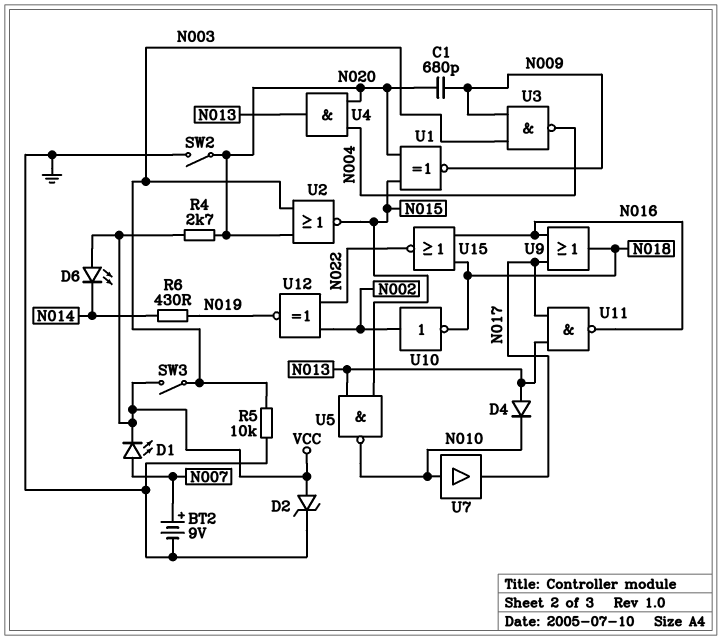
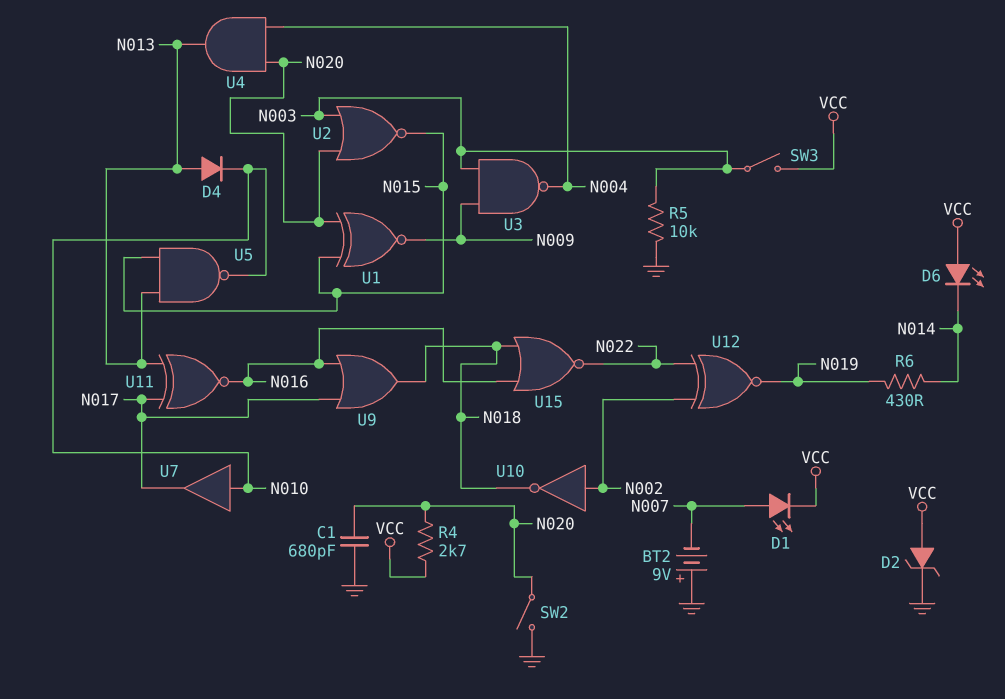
BT2: 9V (plus N007, minus GND) -> 9V (plus GND, minus N007)
C1: 680pF (N009, N020) -> 680pF (GND, N020)
U11: NAND (in N013, in N017, out N016) -> XNOR (in N013, in N017, out N016)

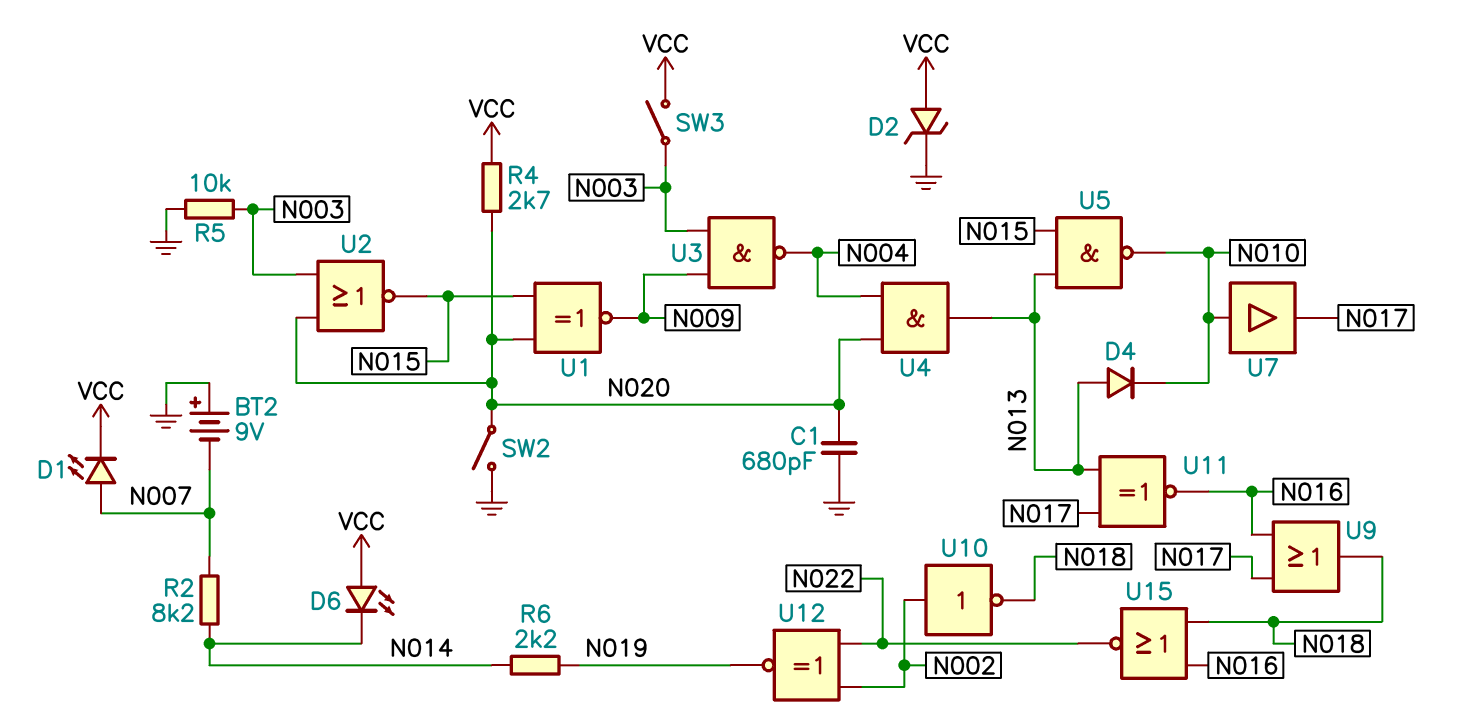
R2: none -> 8.2k (N007, N014)
R6: 430 (N014, N019) -> 2.2k (N014, N019)

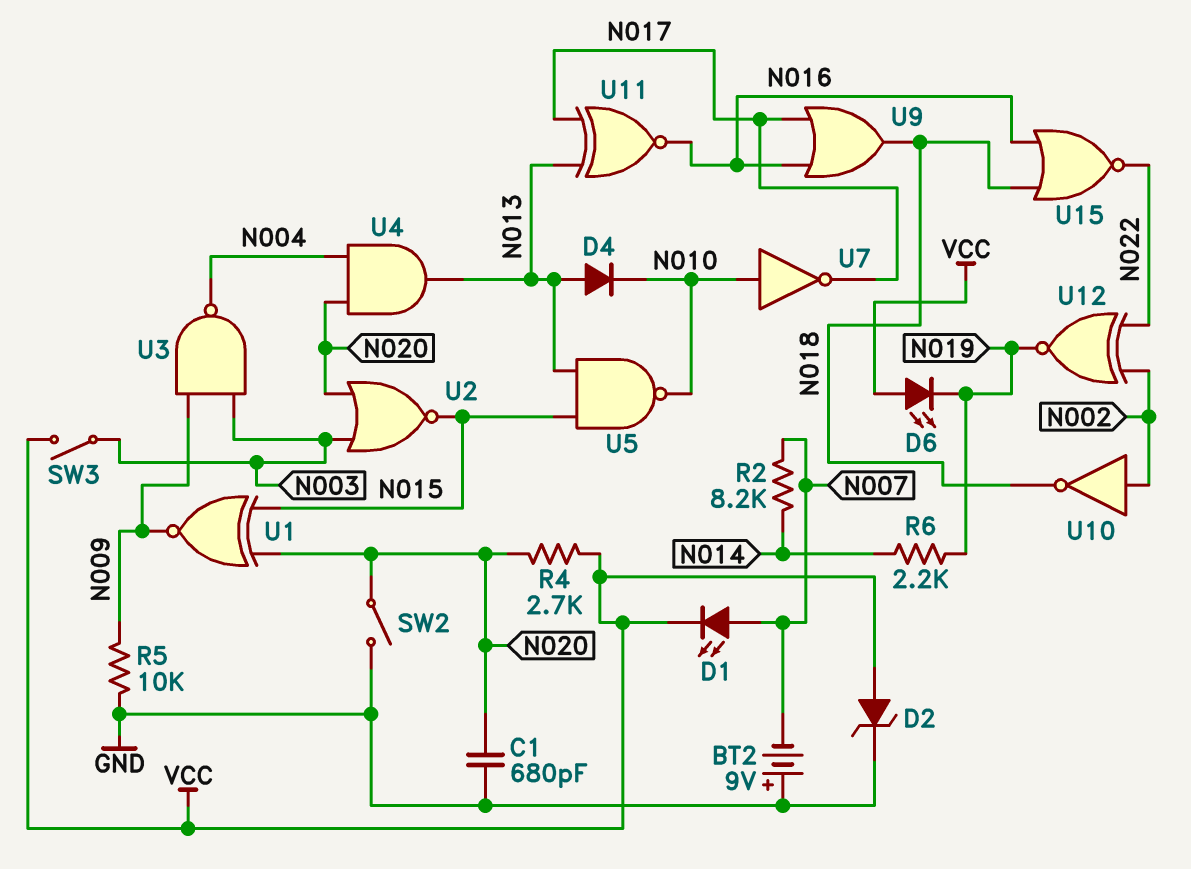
D6: LED (A VCC, K N014) -> LED (A VCC, K N019)
R5: 10k (GND, N003) -> 10k (GND, N009)
U7: buffer (in N010, out N017) -> NOT (in N010, out N017)

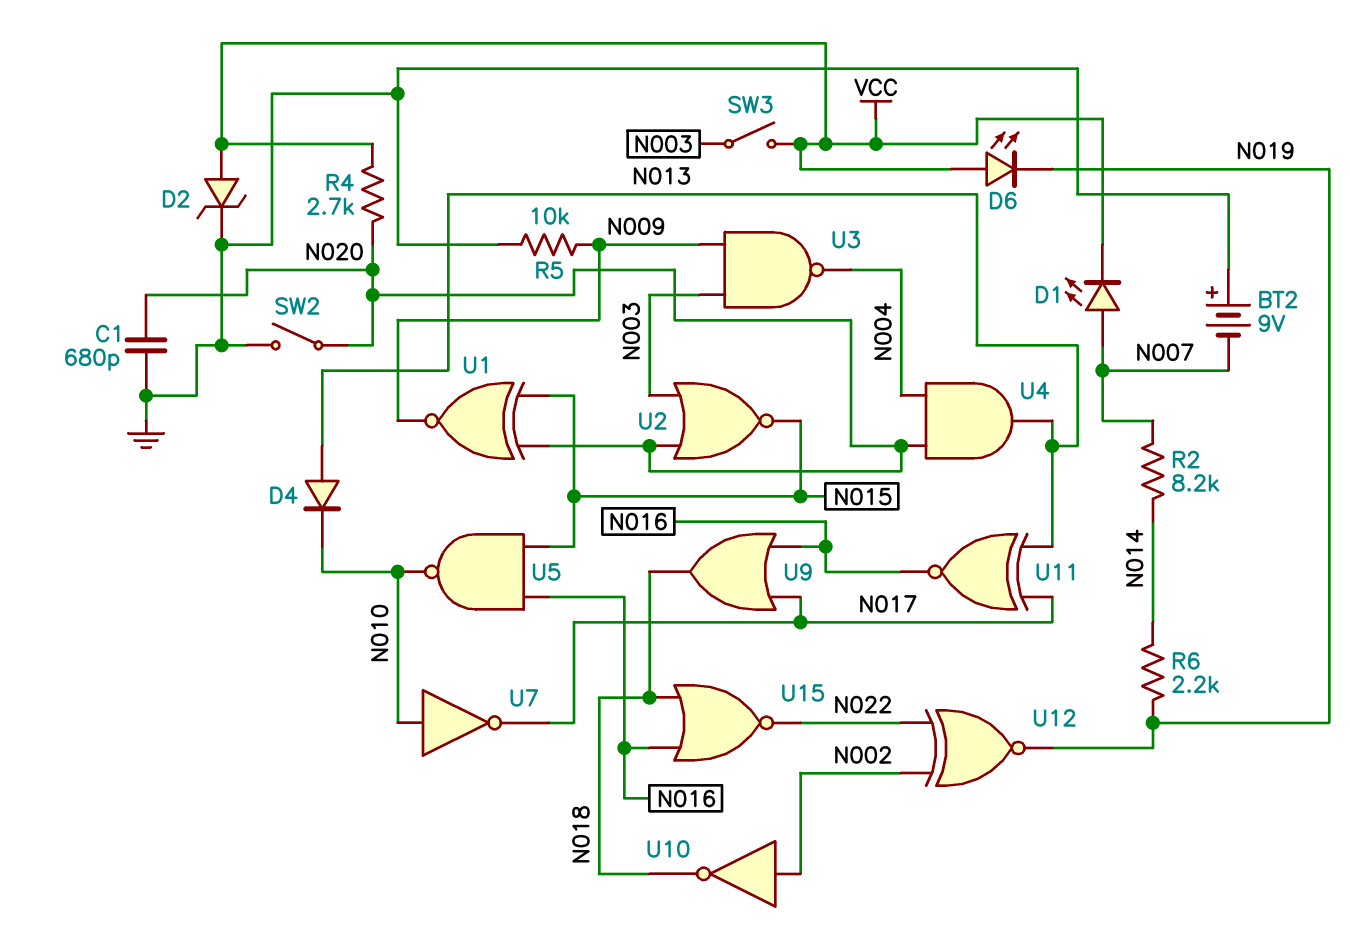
U5: NAND (in N013, in N015, out N010) -> NAND (in N015, in N016, out N010)

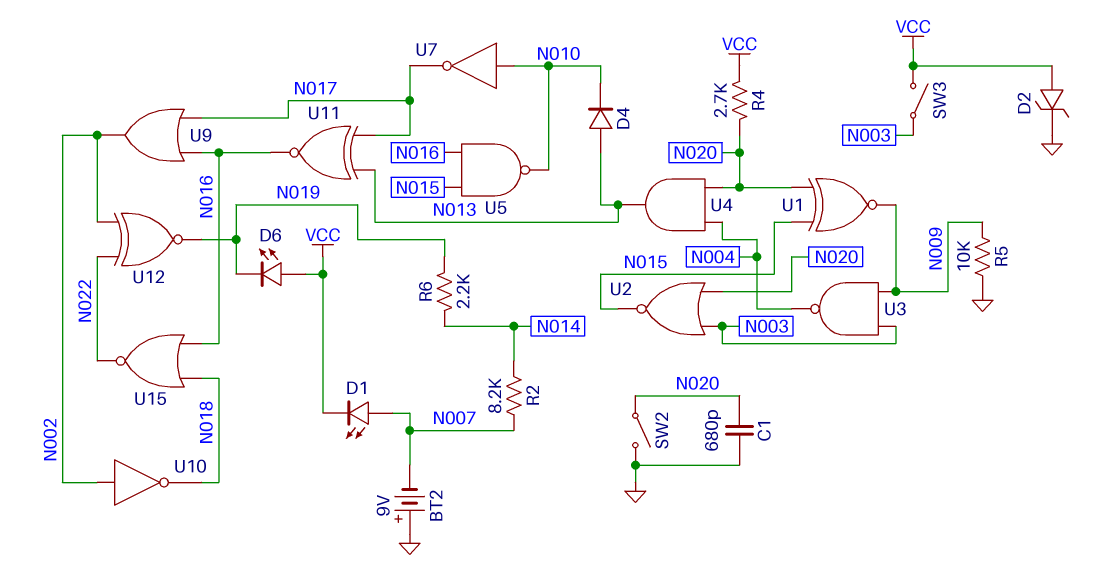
U9: OR (in N016, in N017, out N018) -> OR (in N016, in N017, out N002)

